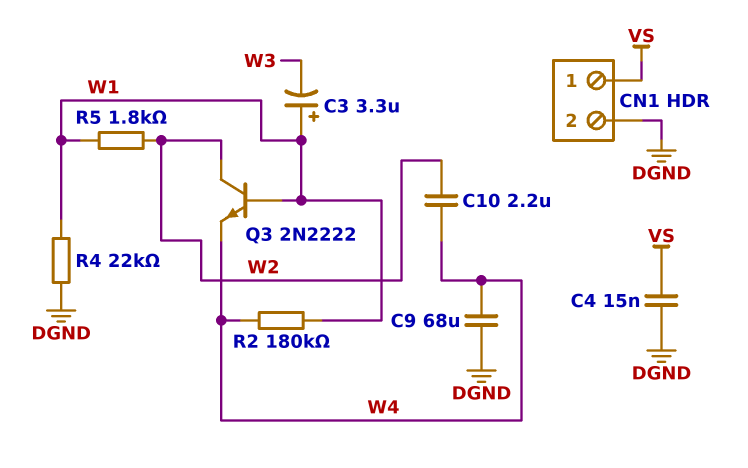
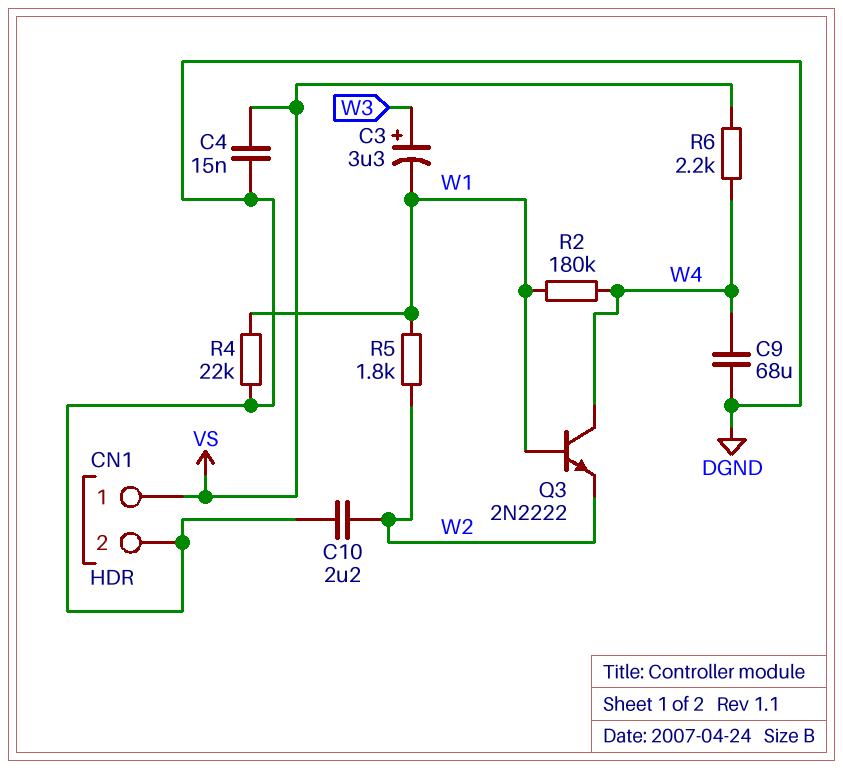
C3: 3.3uF (plus W1, minus W3) -> 3.3uF (plus W3, minus W1)
C10: 2.2uF (W2, W4) -> 2.2uF (DGND, W2)
Q3: NPN 2N2222 (B W1, C W2, E W4) -> NPN 2N2222 (B W1, C W4, E W2)
R6: none -> 2.2k (VS, W4)

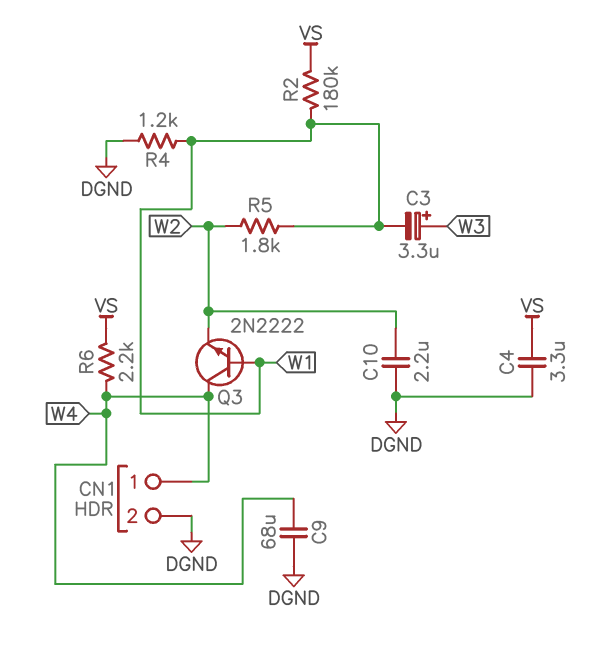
C4: 15nF (DGND, VS) -> 3.3uF (DGND, VS)
CN1 pin 1: VS -> W4
R2: 180k (W1, W4) -> 180k (VS, W1)
R4: 22k (DGND, W1) -> 1.2k (DGND, W1)

